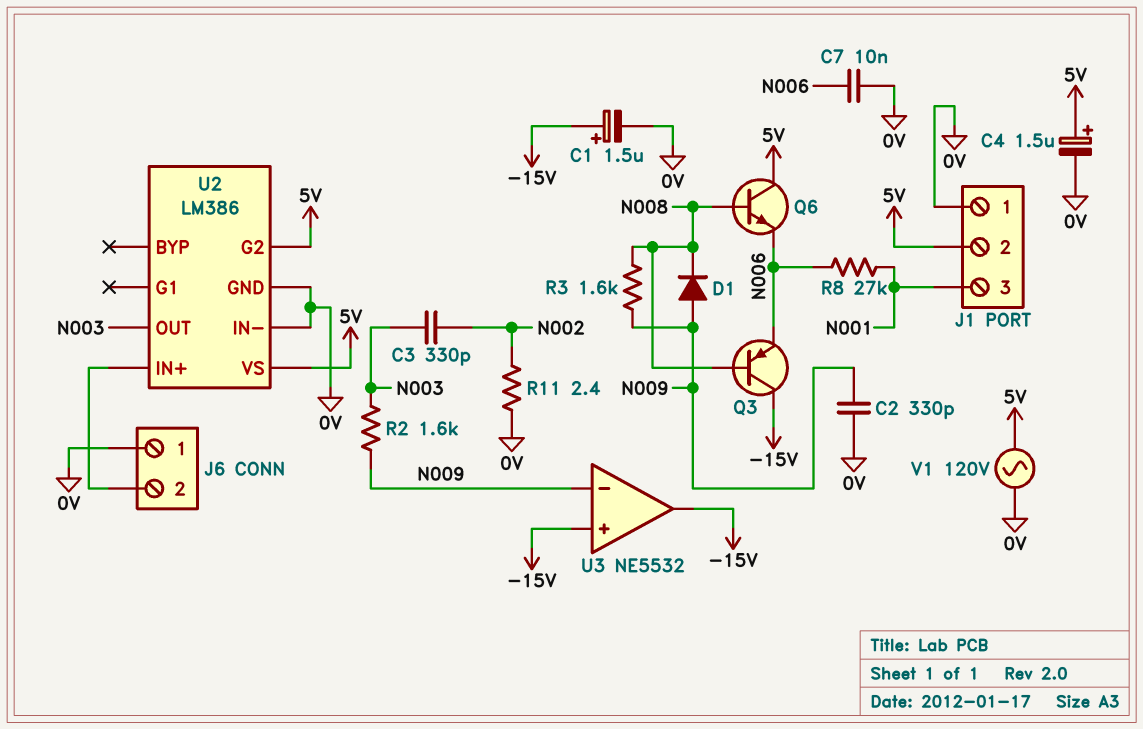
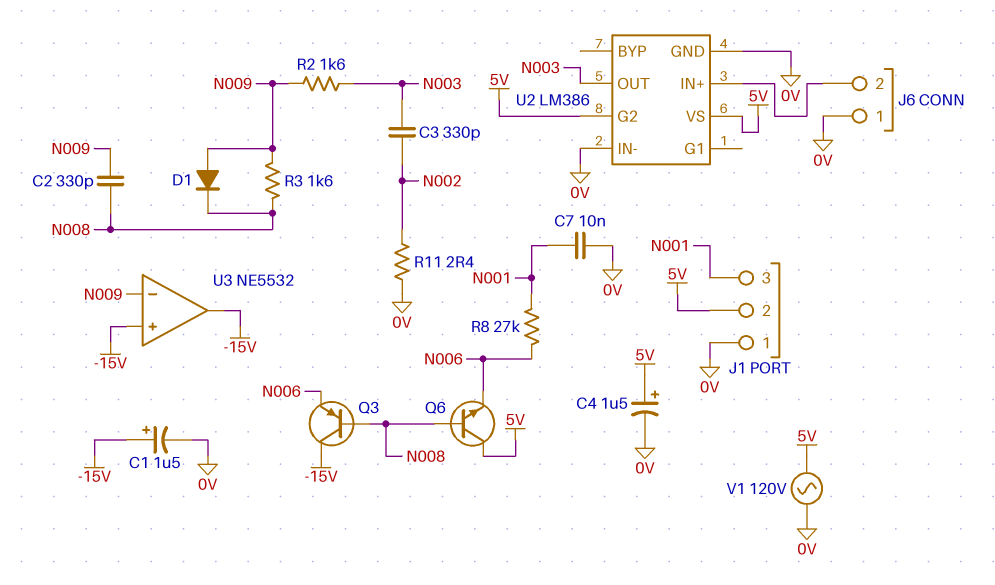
C2: 330pF (0V, N009) -> 330pF (N008, N009)
C7: 10nF (0V, N006) -> 10nF (0V, N001)

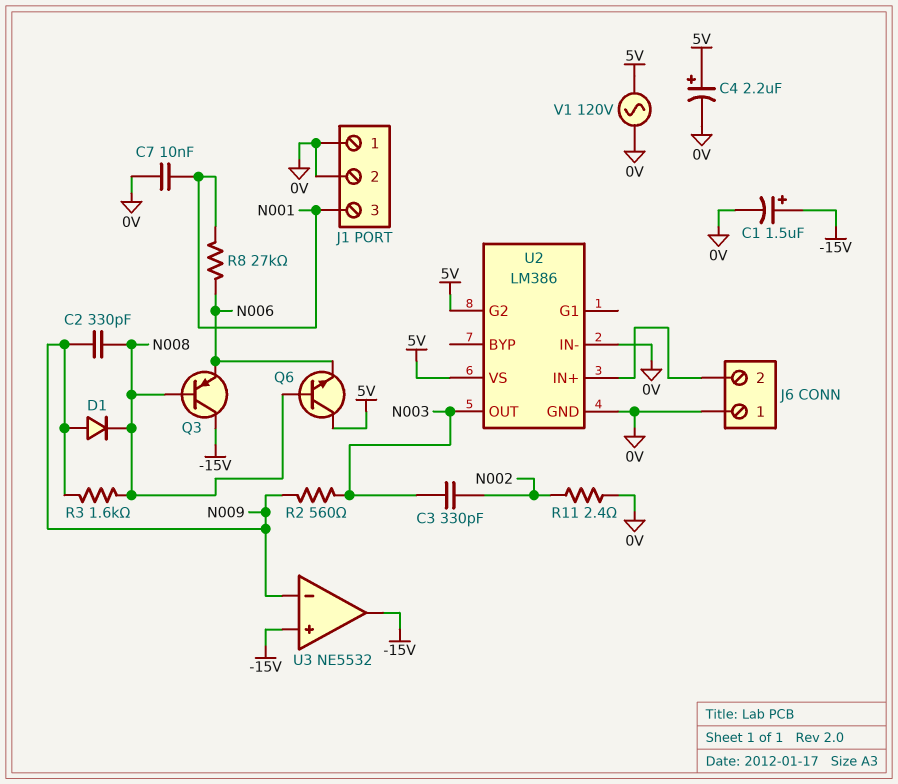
C4: 1.5uF (plus 5V, minus 0V) -> 2.2uF (plus 5V, minus 0V)
J1 pin 2: 5V -> 0V
R2: 1.6k (N003, N009) -> 560 (N003, N009)

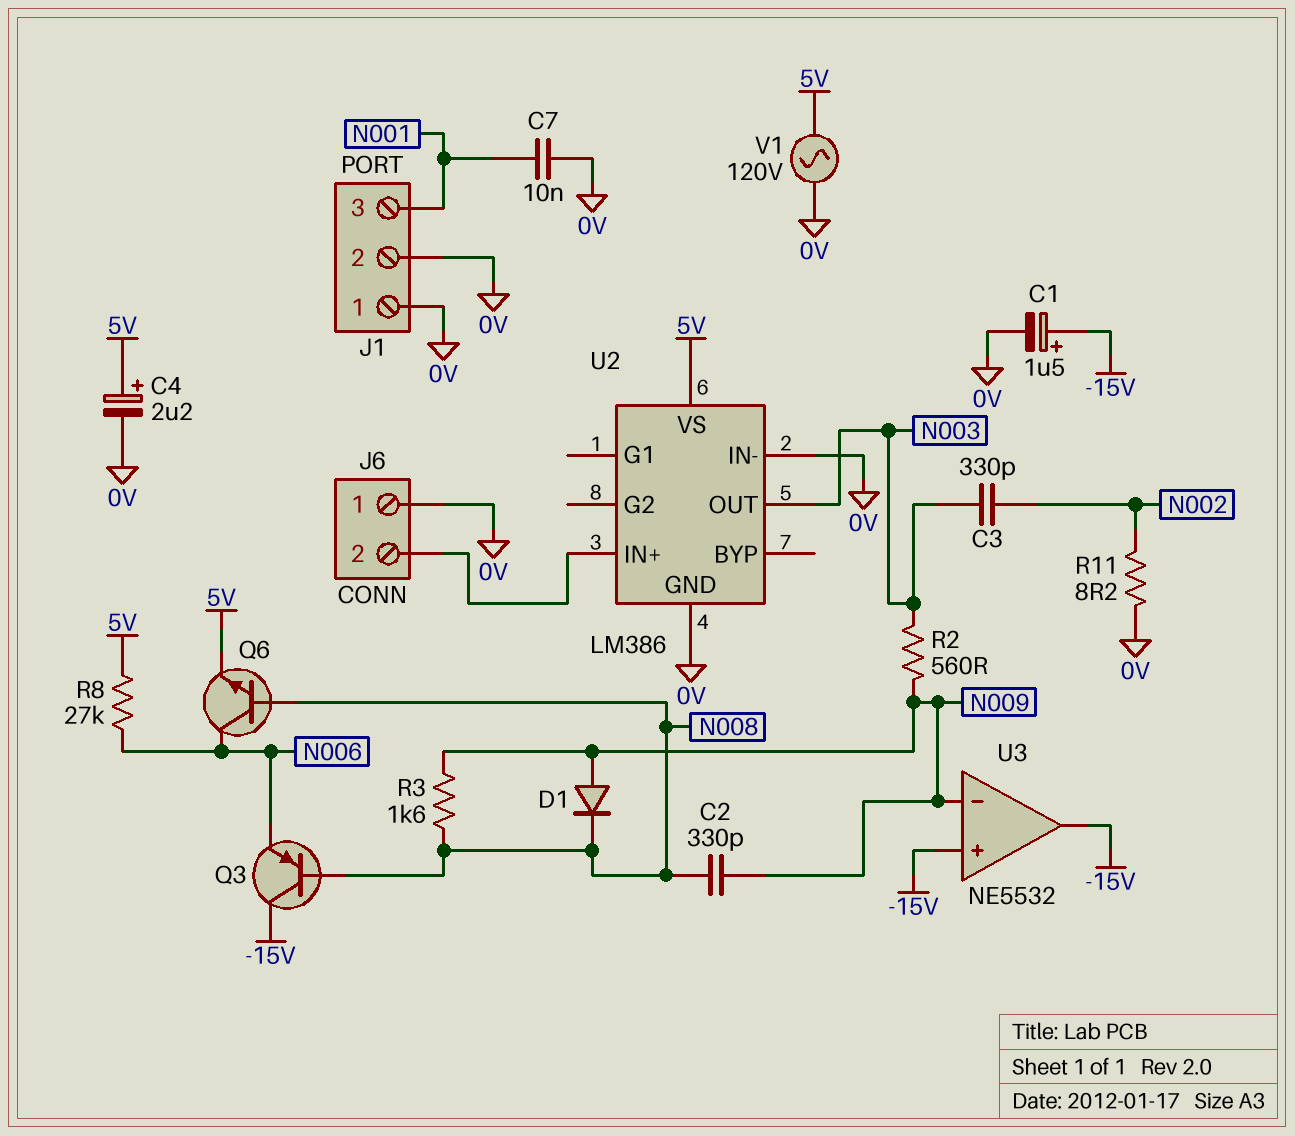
Q6: NPN (B N008, C 5V, E N006) -> NPN (B N008, C N006, E 5V)
R8: 27k (N001, N006) -> 27k (5V, N006)
R11: 2.4 (0V, N002) -> 8.2 (0V, N002)
U2 pin G2: 5V -> none

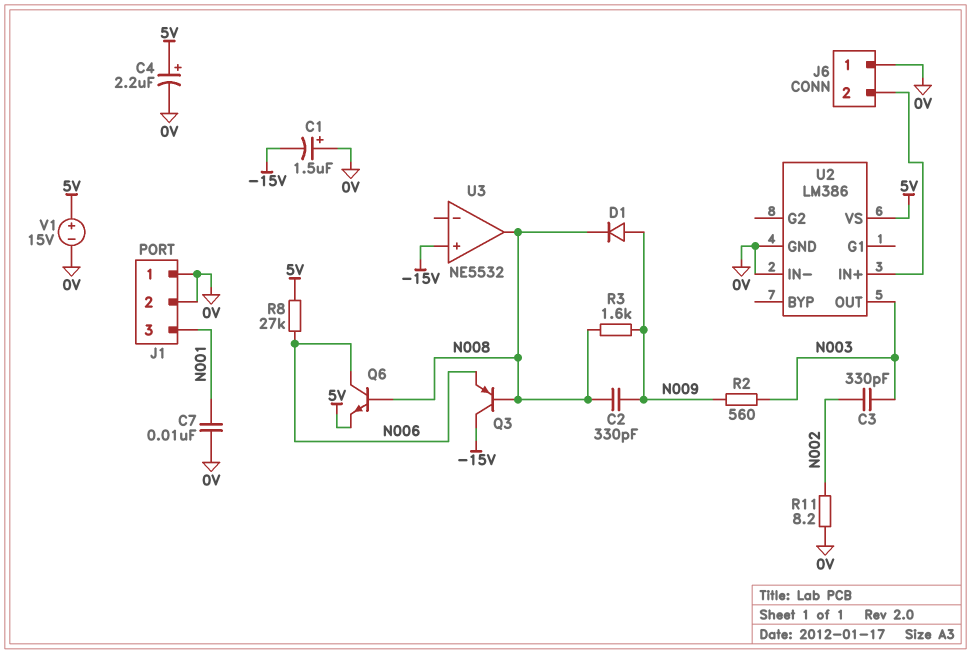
C1: 1.5uF (plus -15V, minus 0V) -> 1.5uF (plus 0V, minus -15V)
U3 pin in-: N009 -> none
U3 pin out: -15V -> N008
V1: AC 120V (0V, 5V) -> 15V (plus 5V, minus 0V)

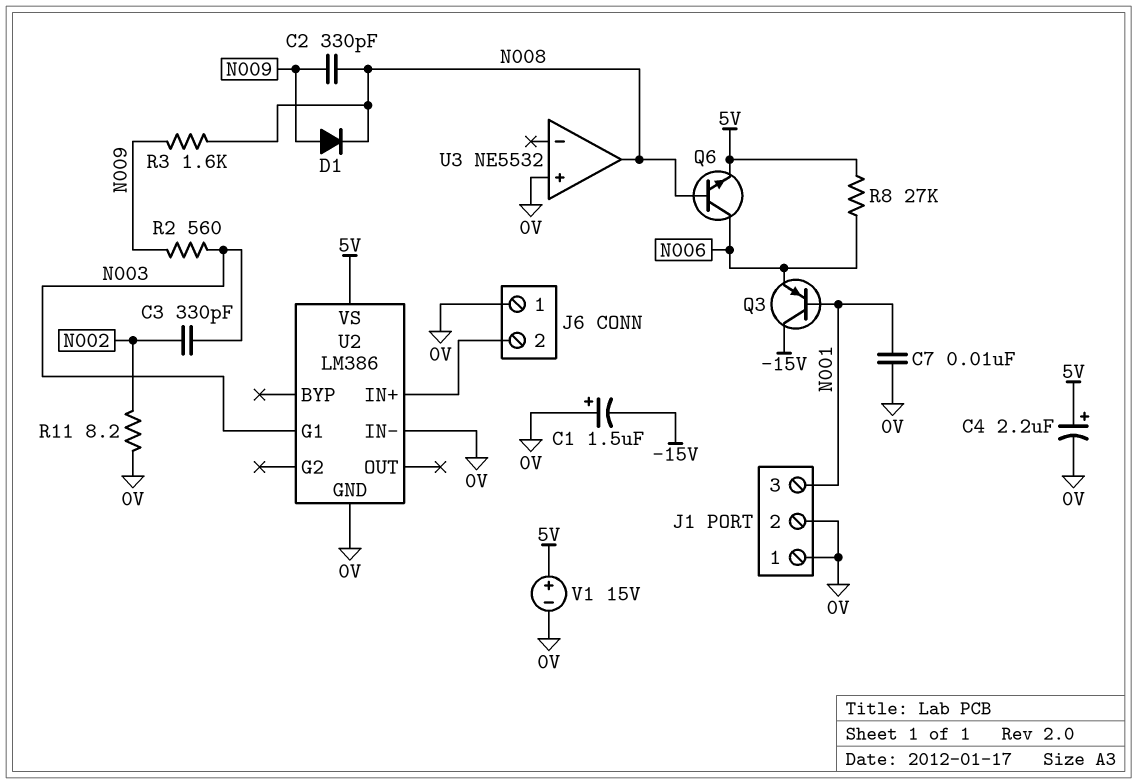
Q3: PNP (B N008, C -15V, E N006) -> PNP (B N001, C -15V, E N006)
U2 pin G1: none -> N003
U2 pin OUT: N003 -> none
U3 pin in+: -15V -> 0V

